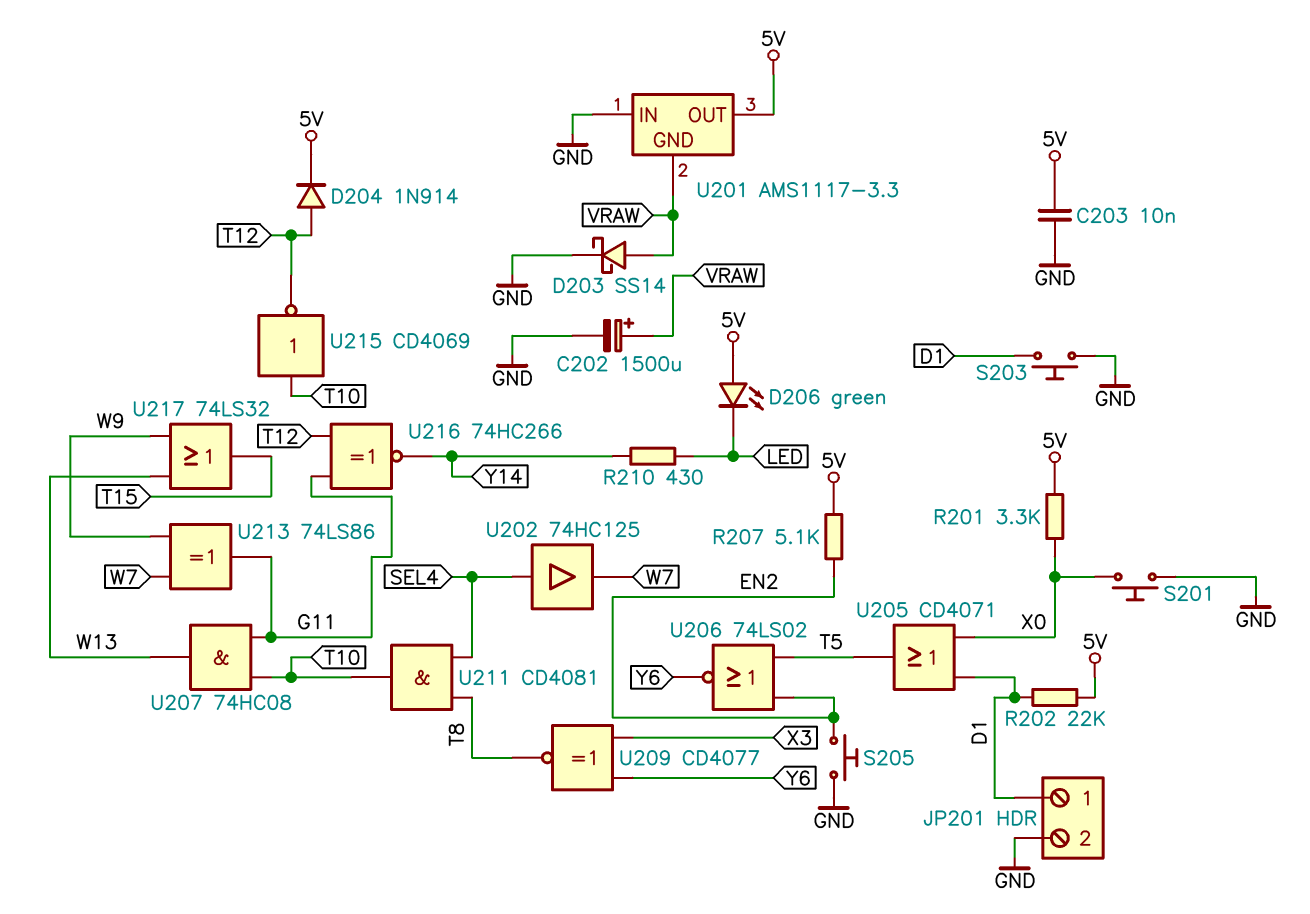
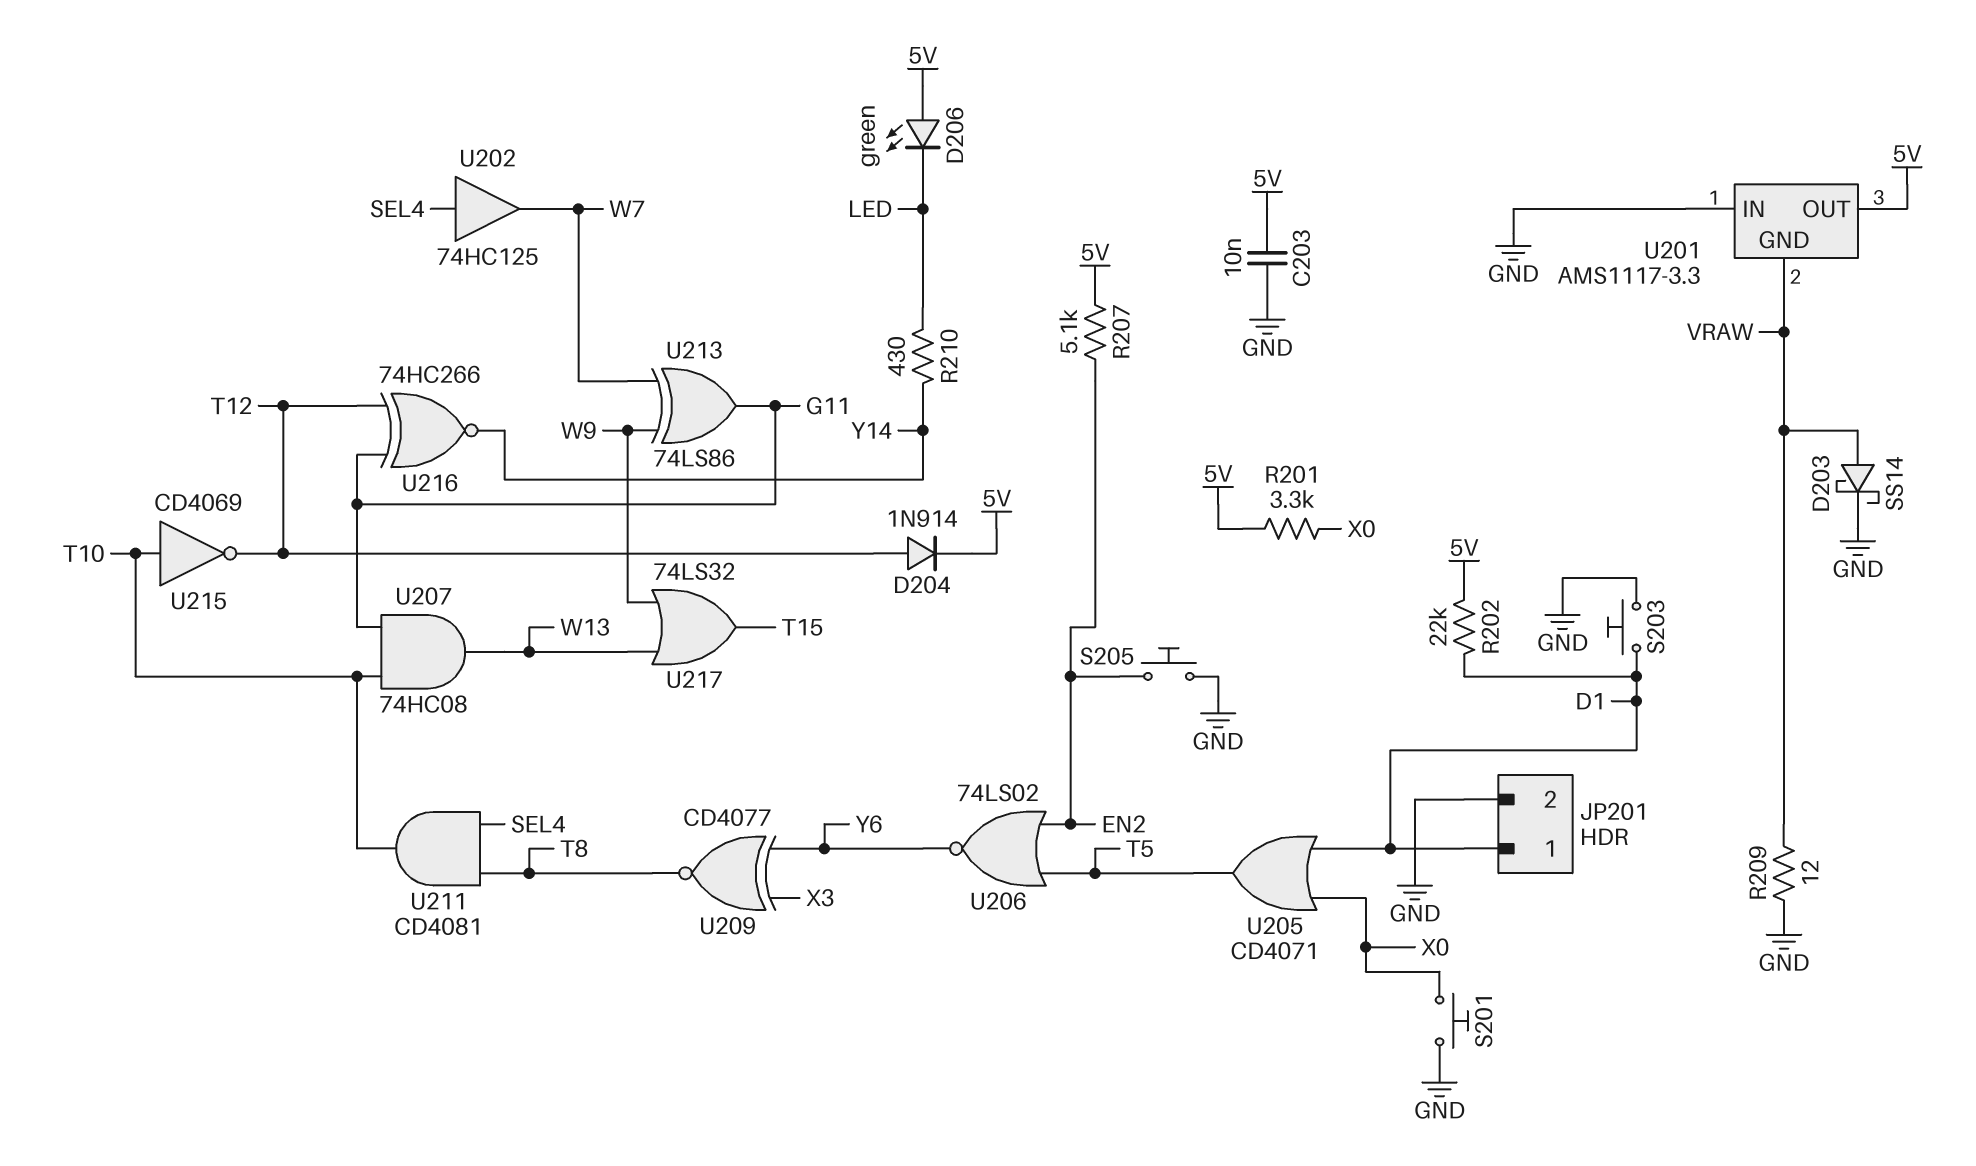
C202: 1500uF (plus VRAW, minus GND) -> none
R209: none -> 12 (GND, VRAW)

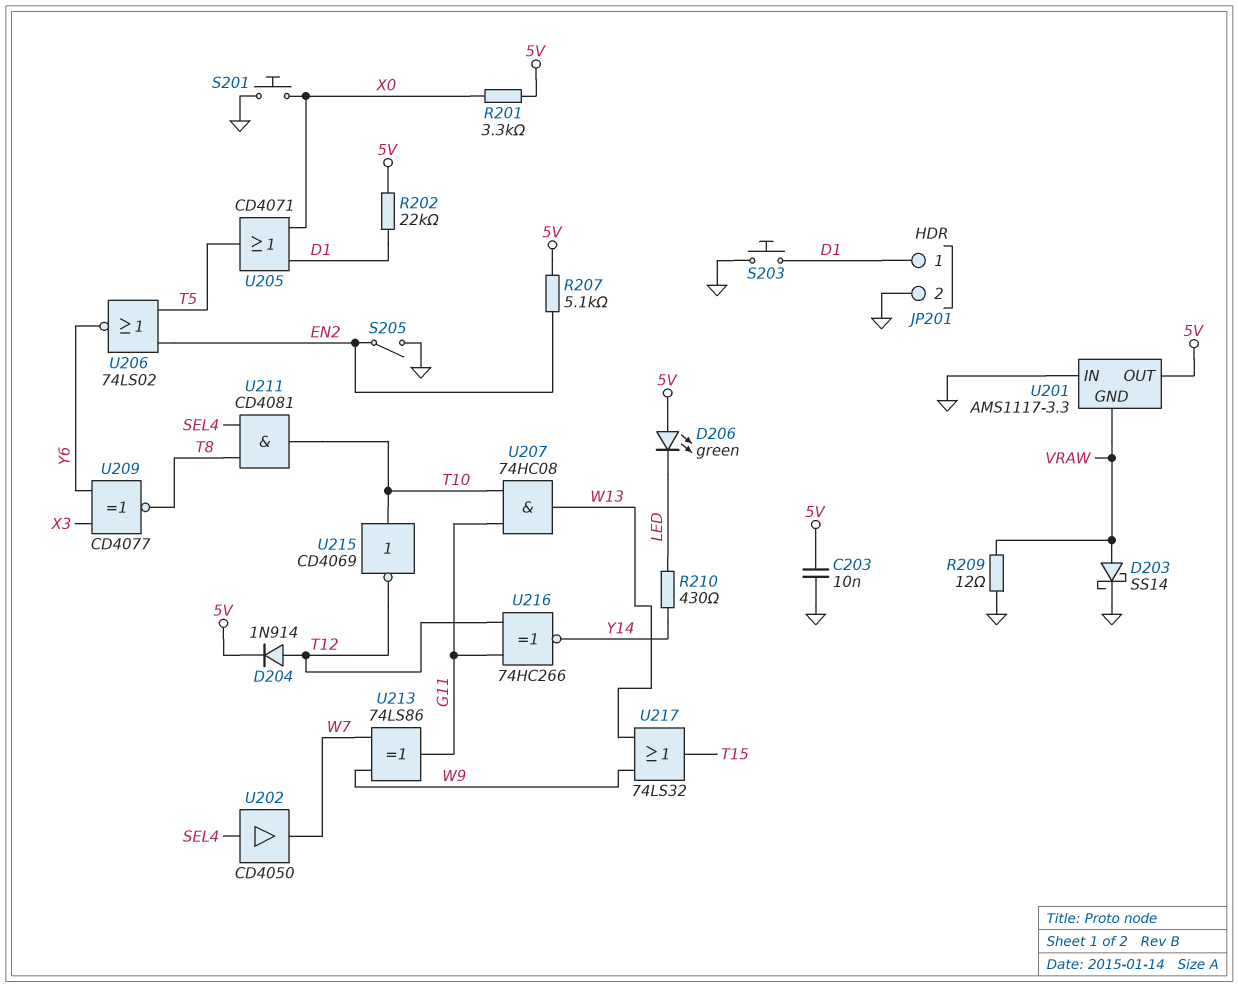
S205: button (EN2, GND) -> switch (EN2, GND)
U202: buffer 74HC125 (in SEL4, out W7) -> buffer CD4050 (in SEL4, out W7)

